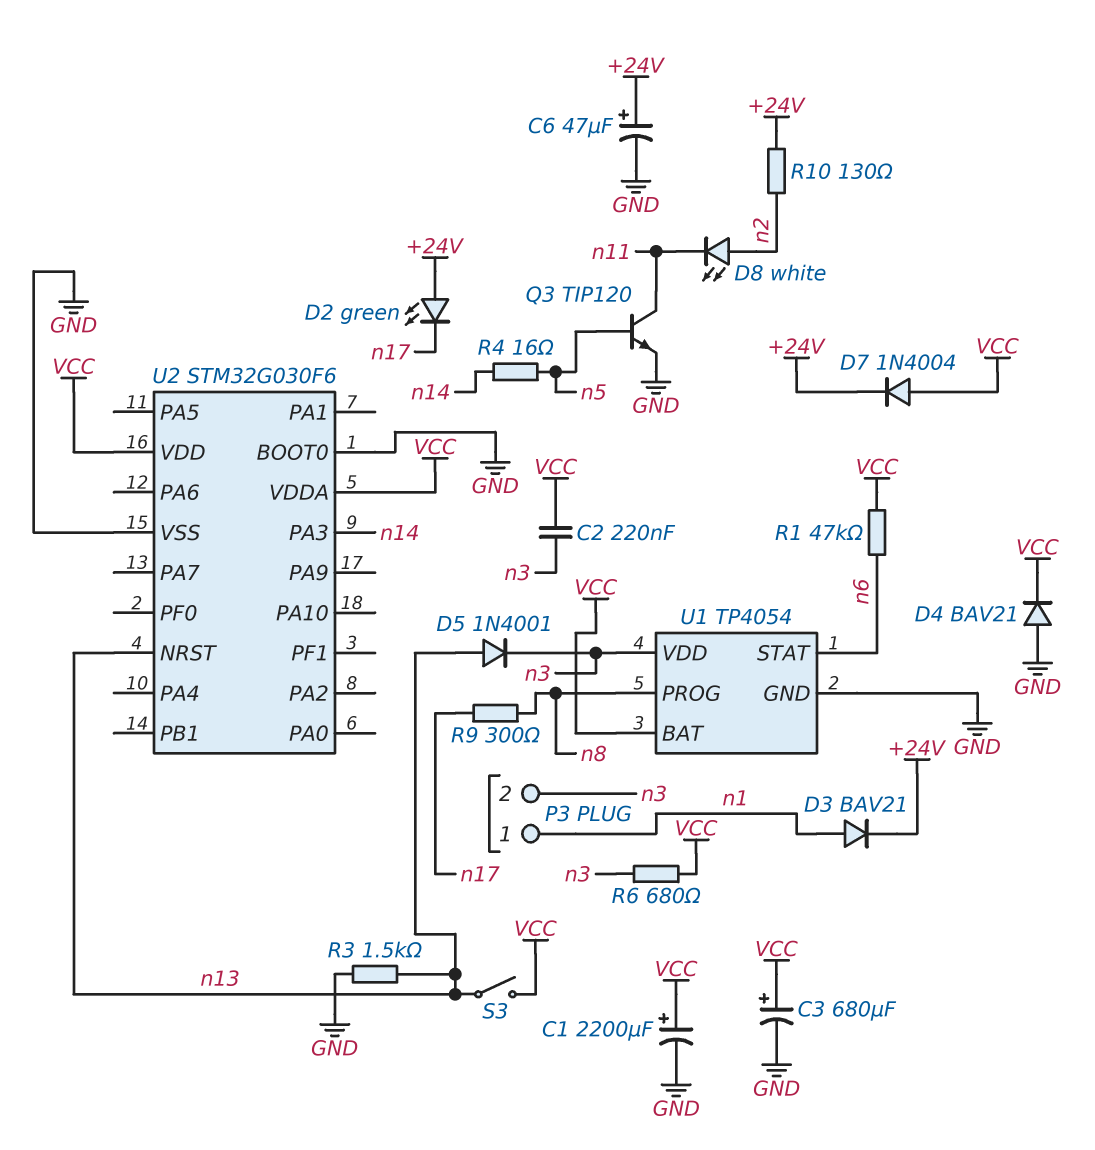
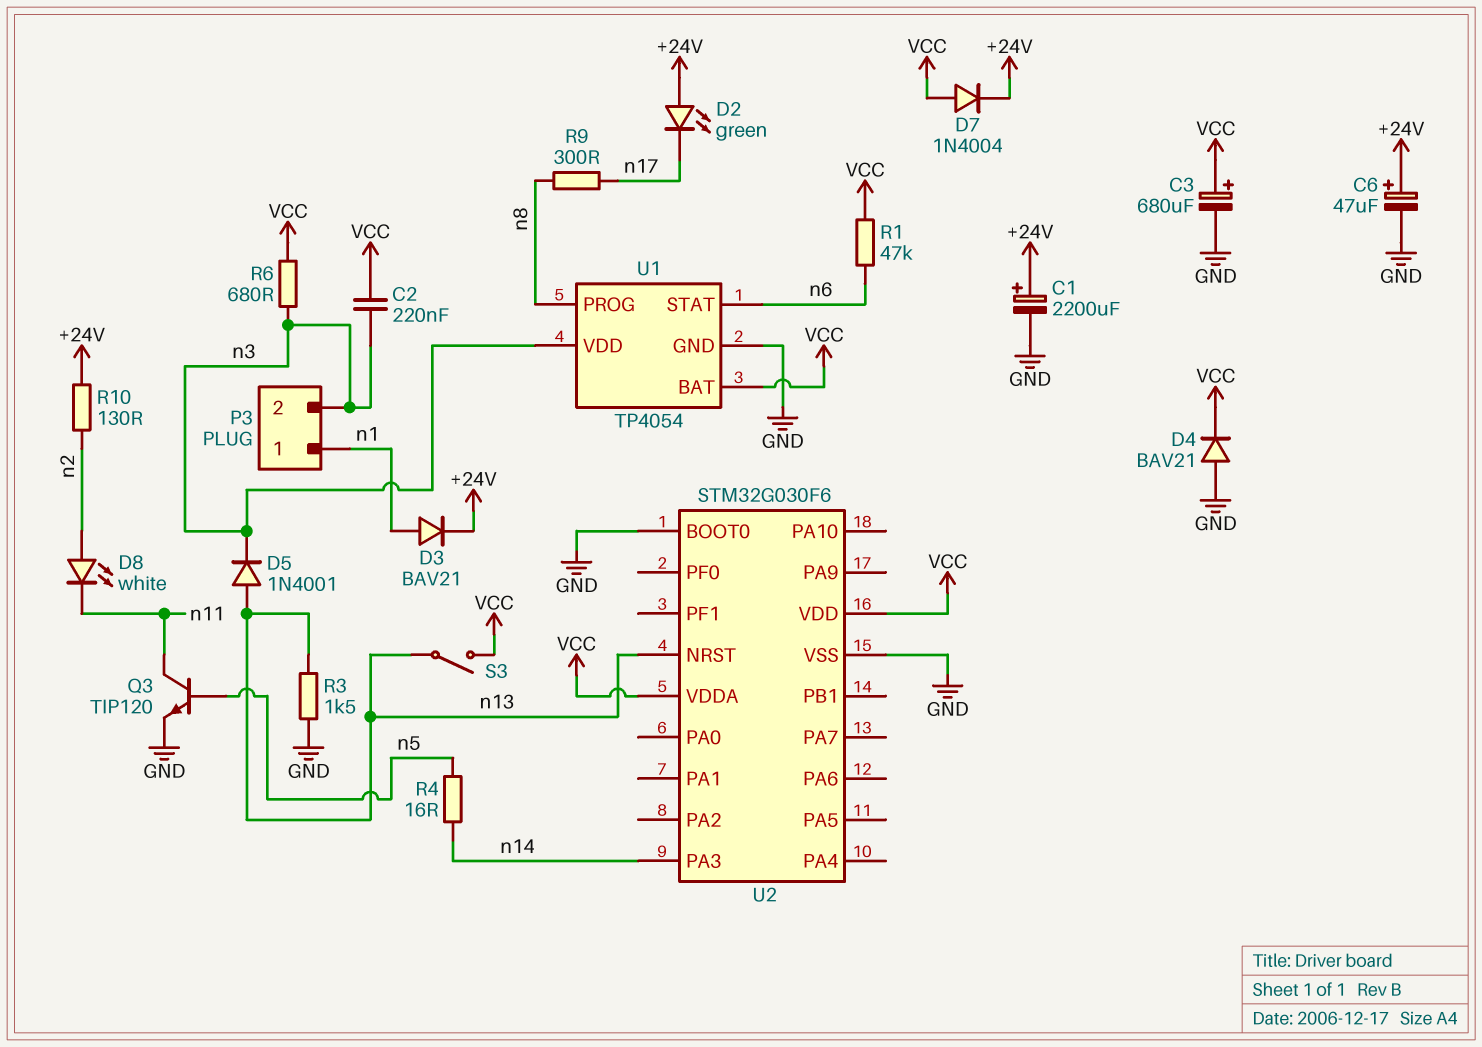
C1: 2200uF (plus VCC, minus GND) -> 2200uF (plus +24V, minus GND)

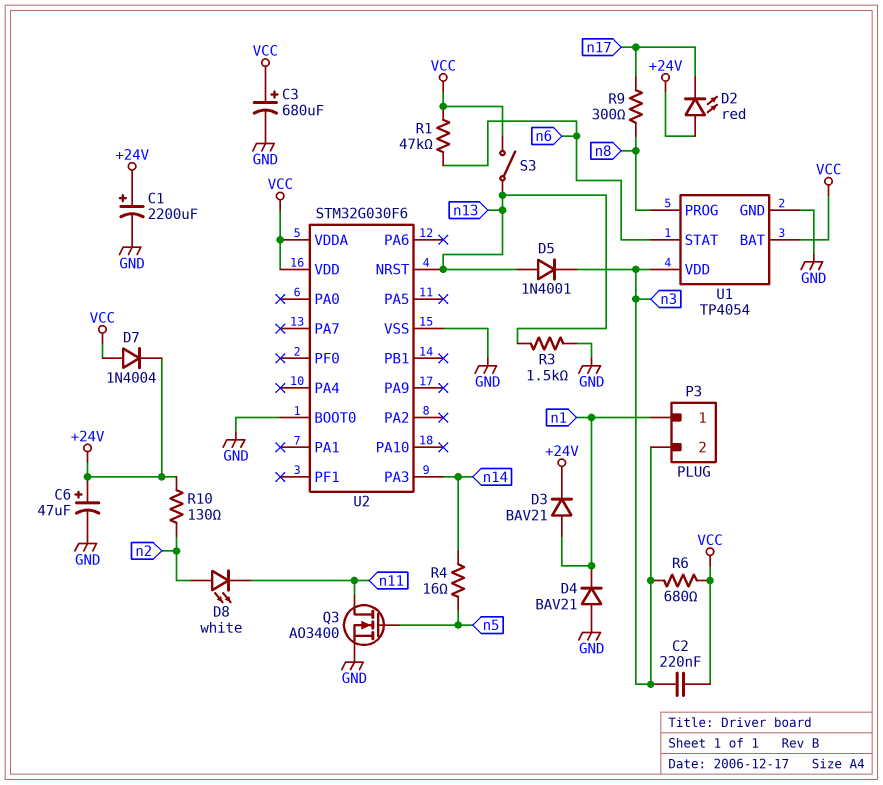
D2: LED green (A +24V, K n17) -> LED red (A +24V, K n17)
D4: diode BAV21 (A GND, K VCC) -> diode BAV21 (A GND, K n1)
Q3: NPN TIP120 (B n5, C n11, E GND) -> NMOS AO3400 (G n5, D n11, S GND)

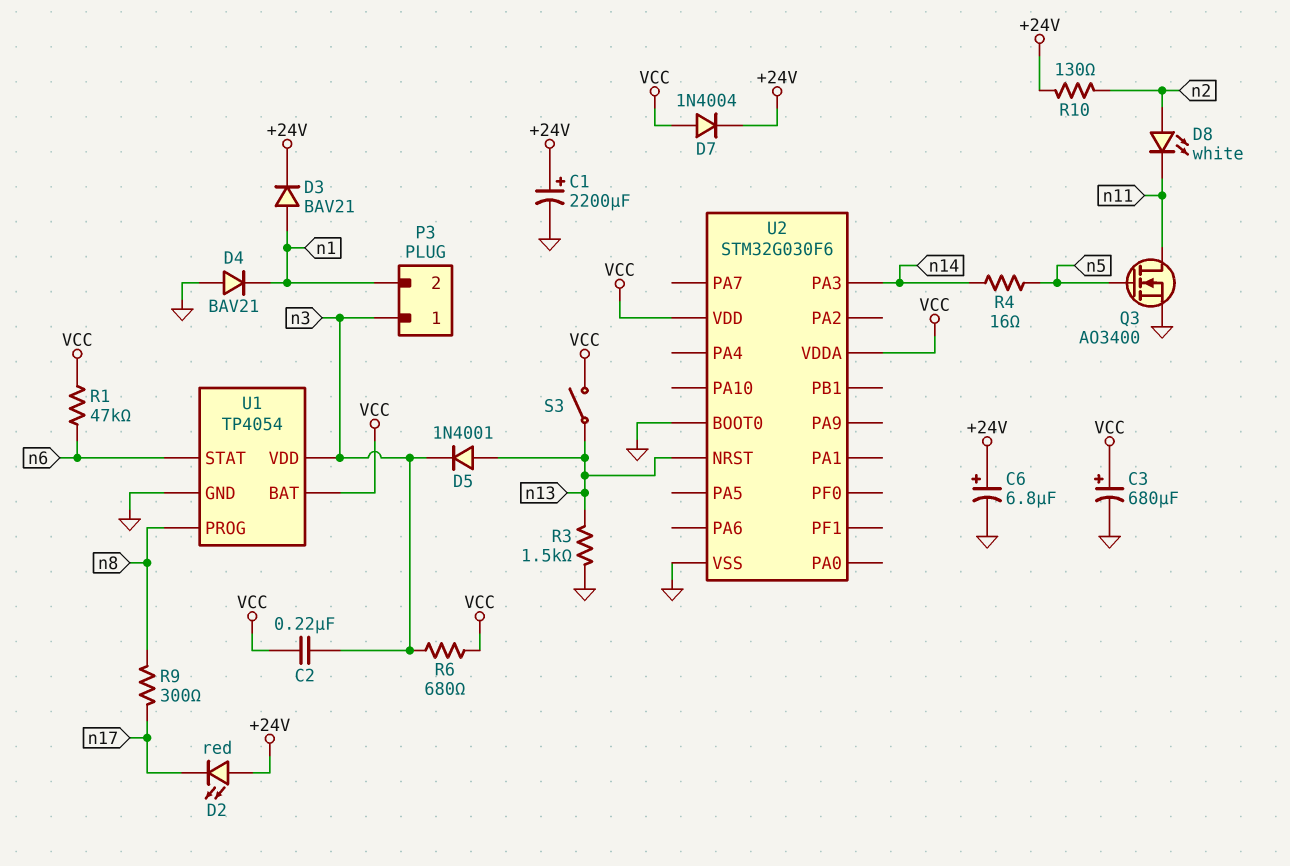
C6: 47uF (plus +24V, minus GND) -> 6.8uF (plus +24V, minus GND)
P3 pin 1: n1 -> n3
P3 pin 2: n3 -> n1

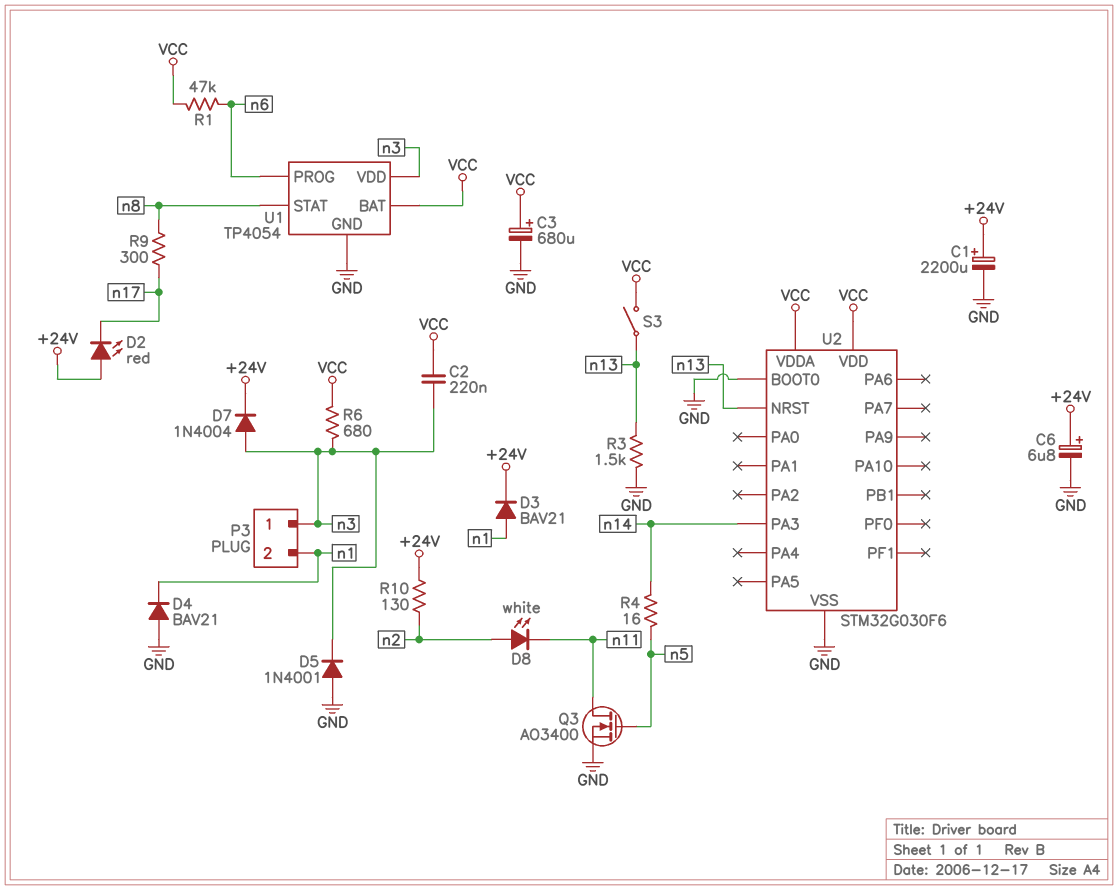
D5: diode 1N4001 (A n13, K n3) -> diode 1N4001 (A GND, K n3)
D7: diode 1N4004 (A VCC, K +24V) -> diode 1N4004 (A n3, K +24V)
U1 pin PROG: n8 -> n6
U1 pin STAT: n6 -> n8

